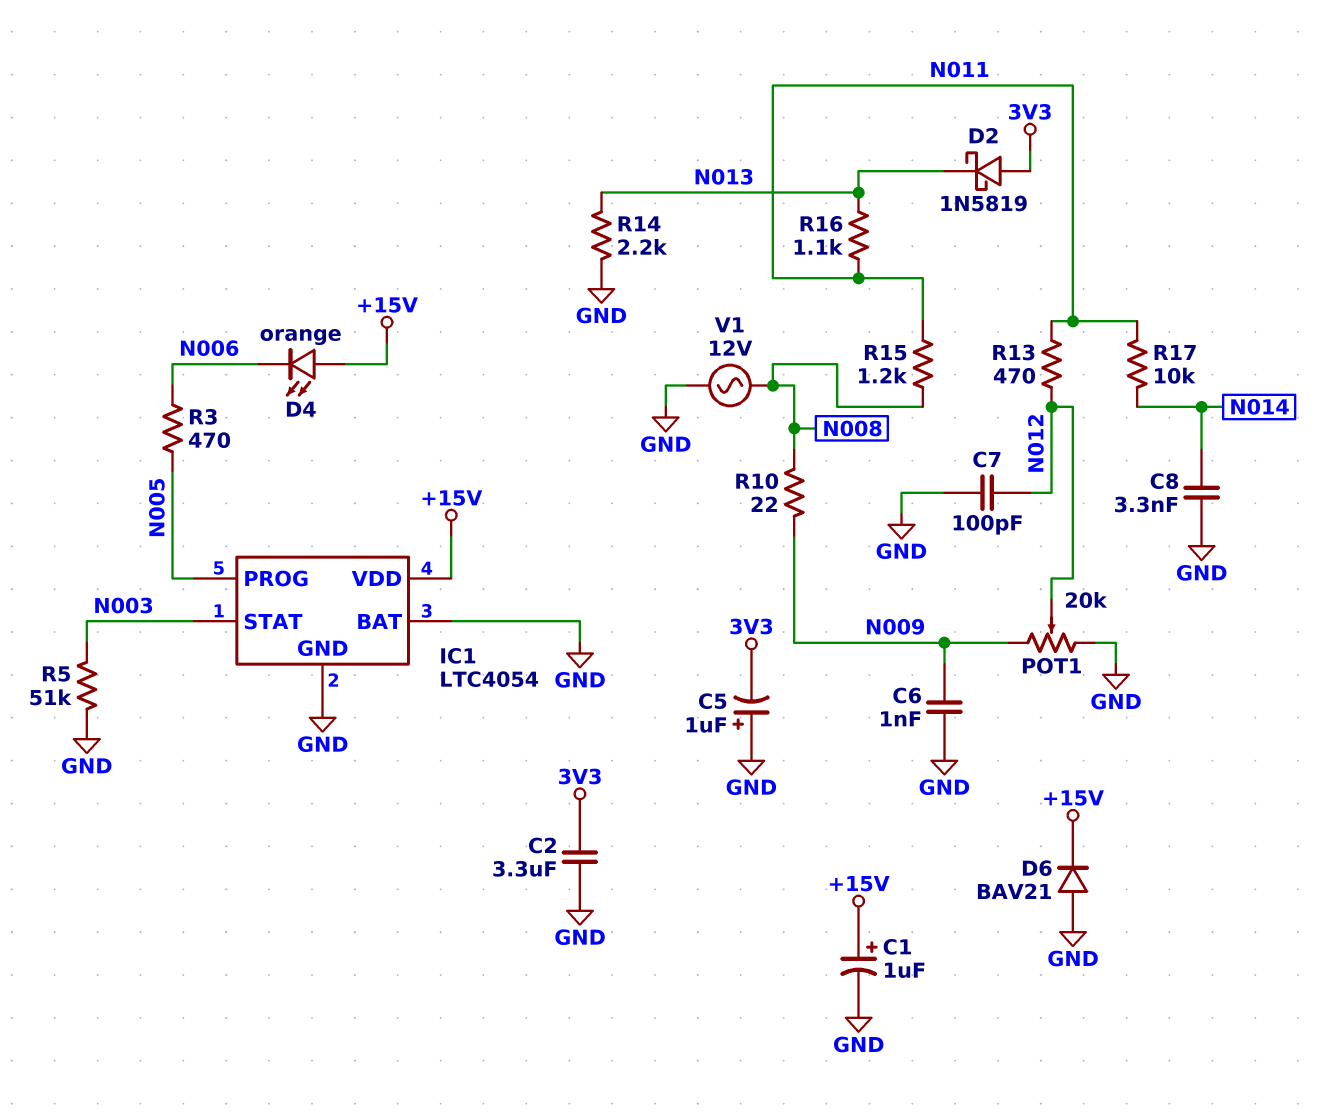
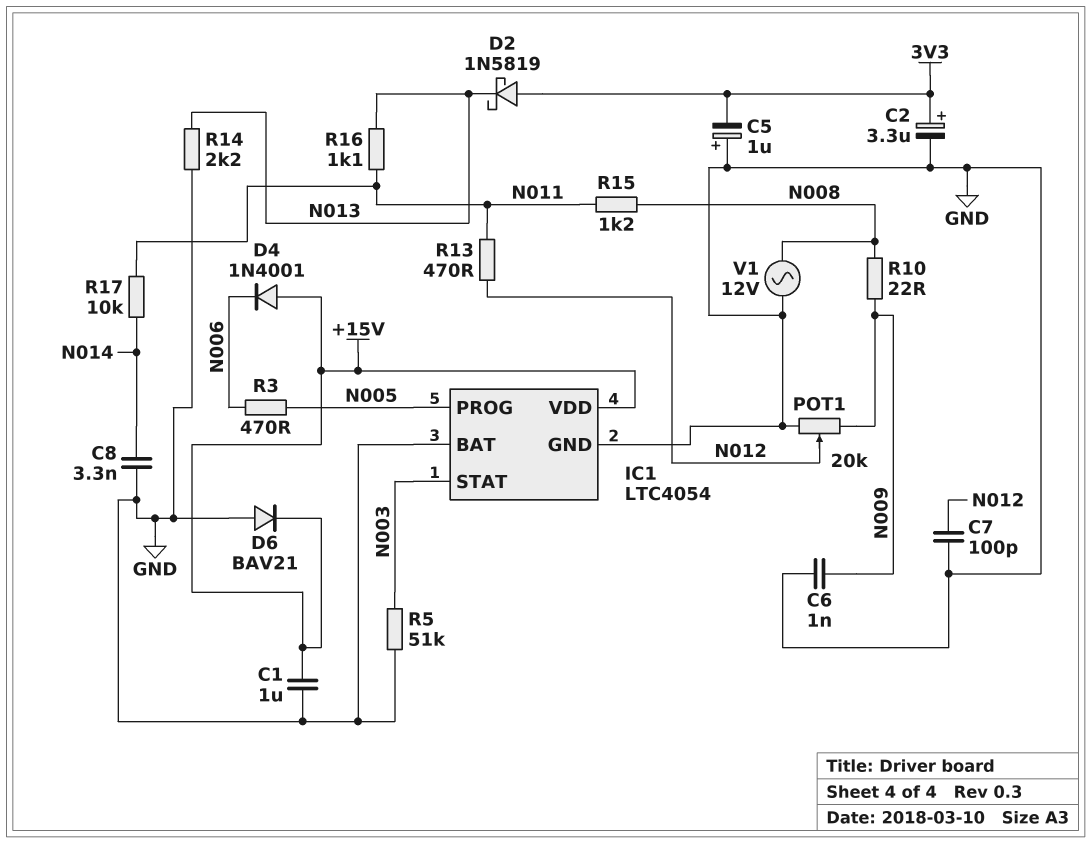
C1: 1uF (plus +15V, minus GND) -> 1uF (+15V, GND)
C2: 3.3uF (3V3, GND) -> 3.3uF (plus 3V3, minus GND)
D4: LED orange (A +15V, K N006) -> diode 1N4001 (A +15V, K N006)

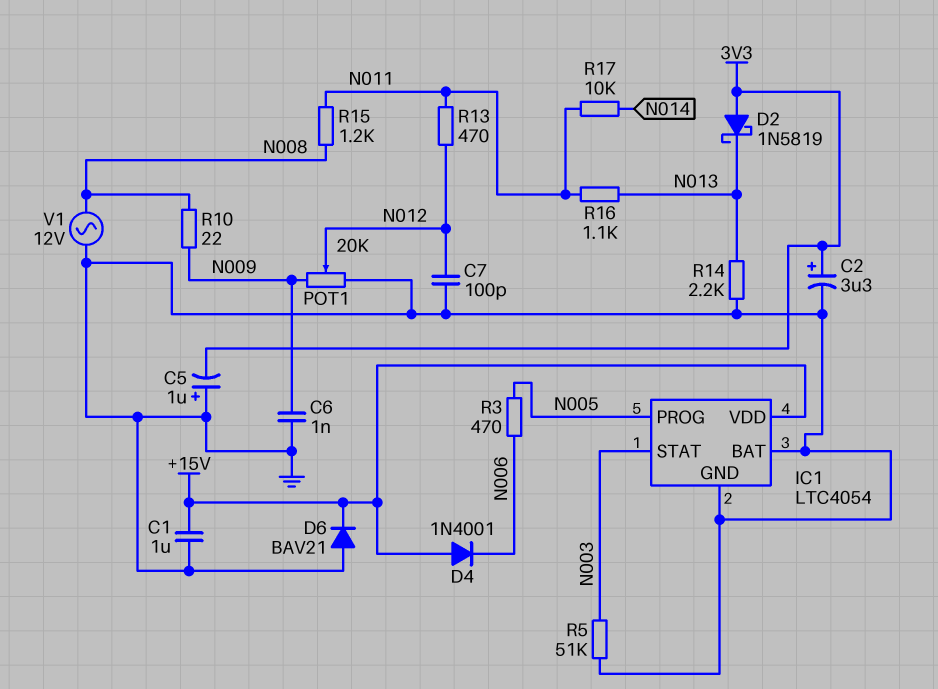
C8: 3.3nF (GND, N014) -> none

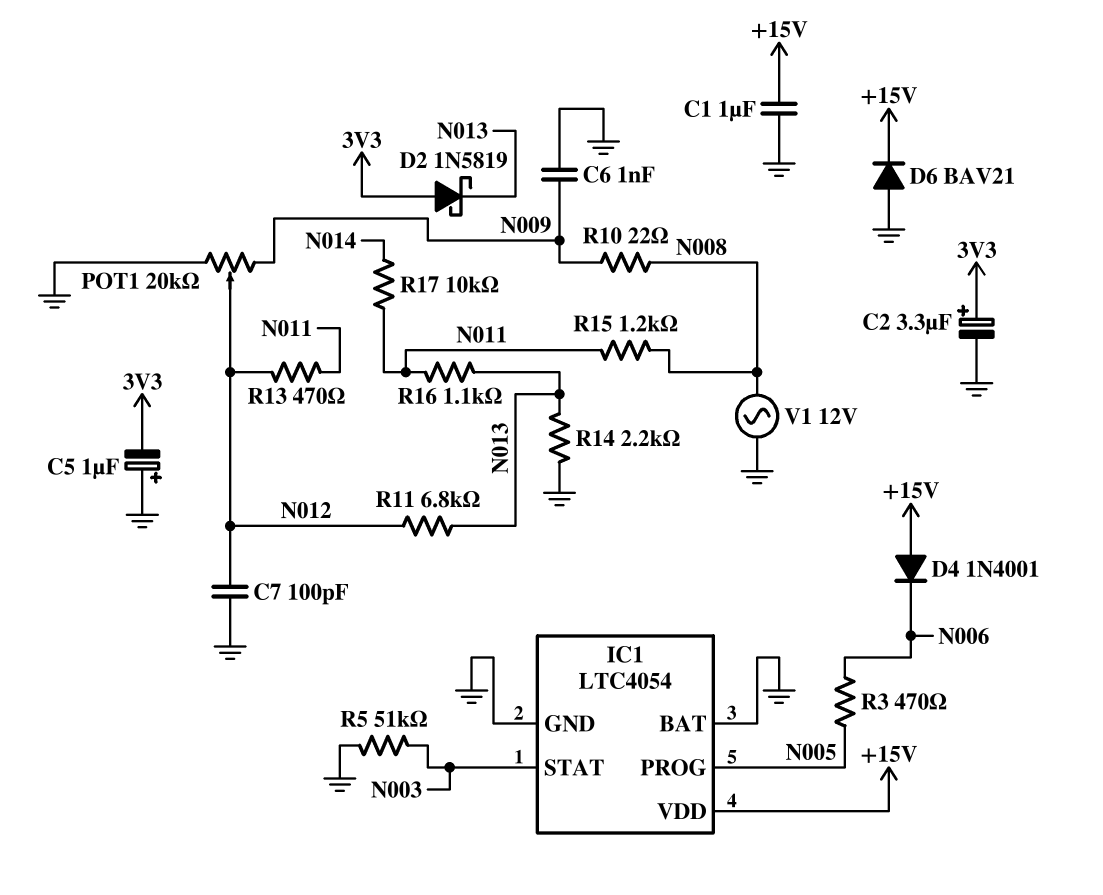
R11: none -> 6.8k (N012, N013)

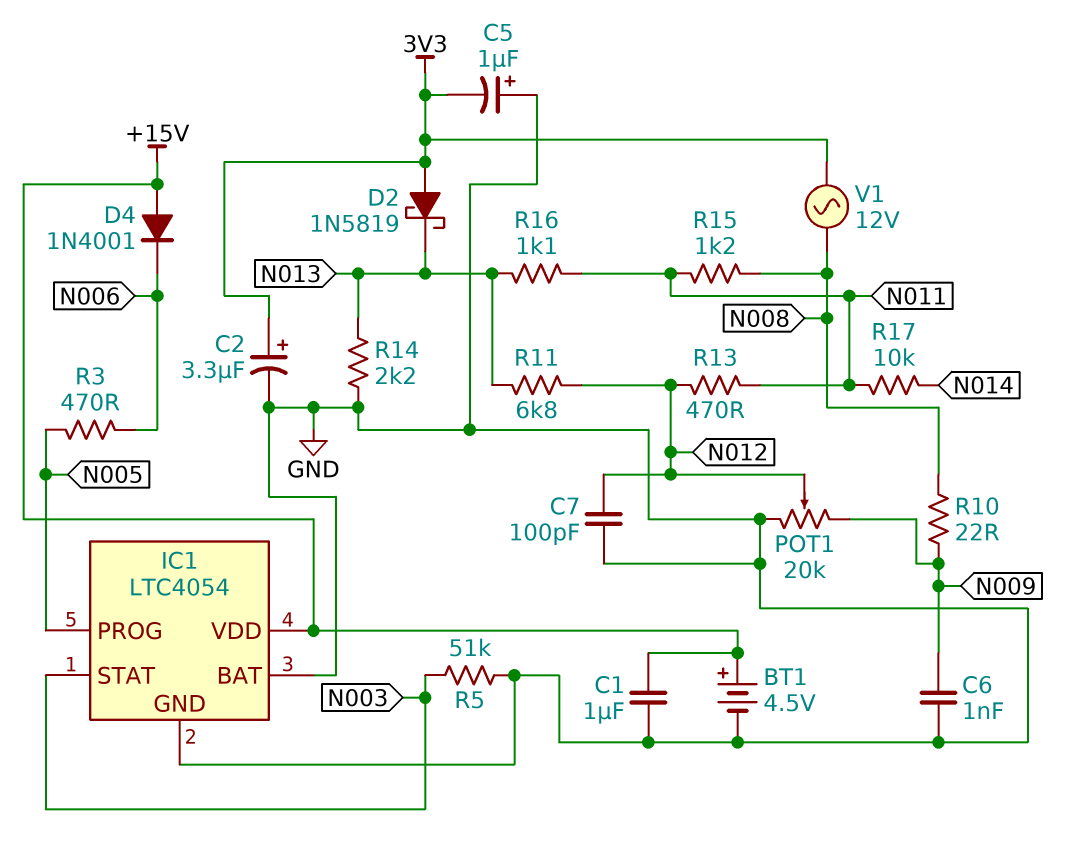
BT1: none -> 4.5V (plus +15V, minus GND)
D6: diode BAV21 (A GND, K +15V) -> none
V1: AC 12V (GND, N008) -> AC 12V (3V3, N008)

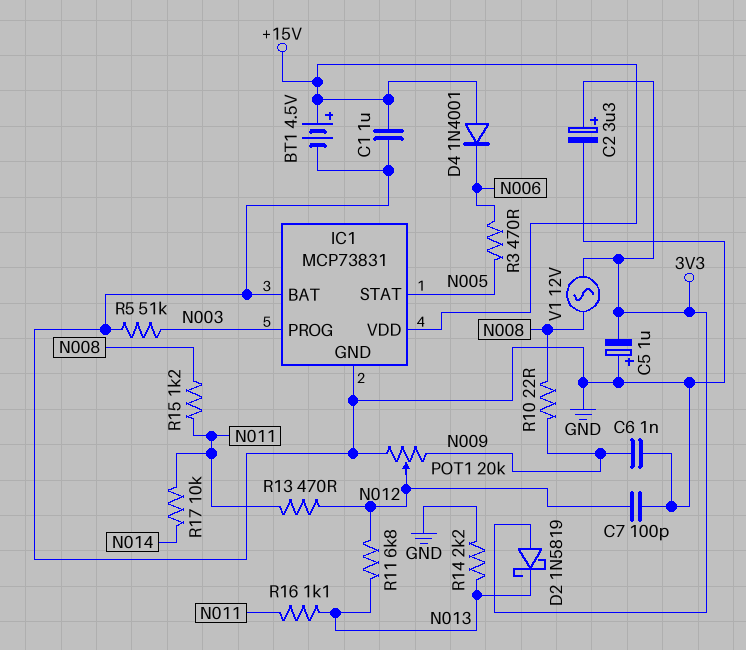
IC1: LTC4054 -> MCP73831
IC1 pin PROG: N005 -> N003
IC1 pin STAT: N003 -> N005

